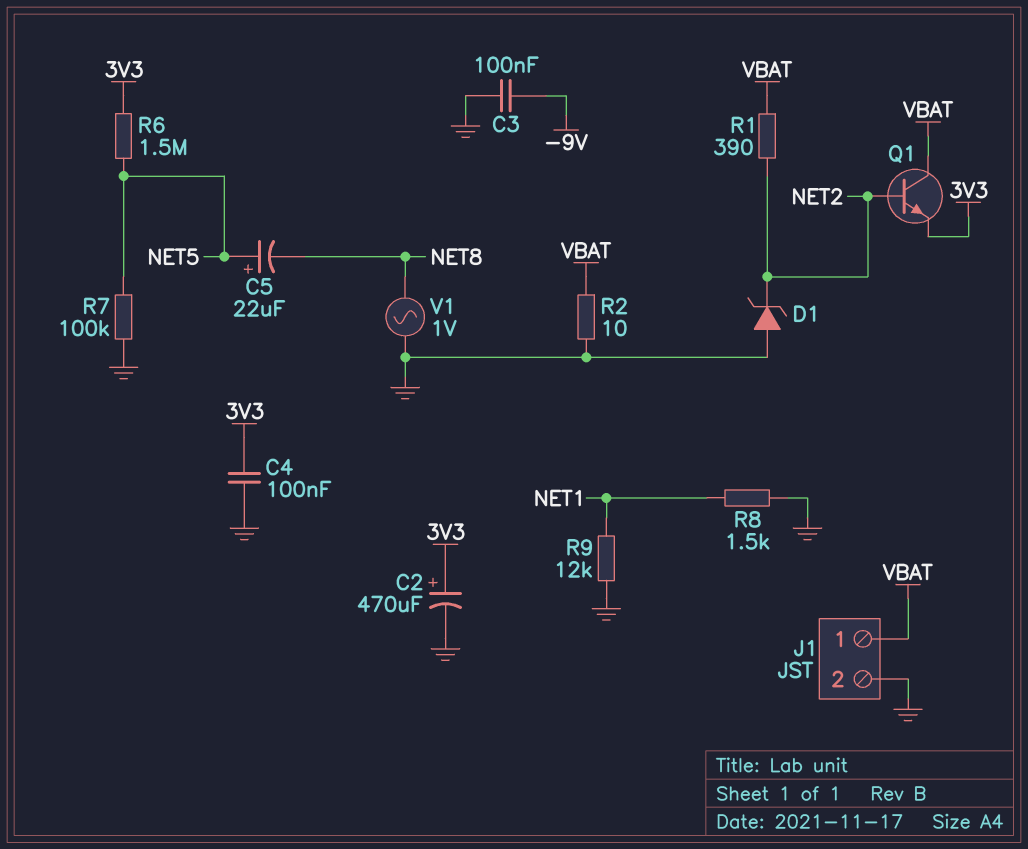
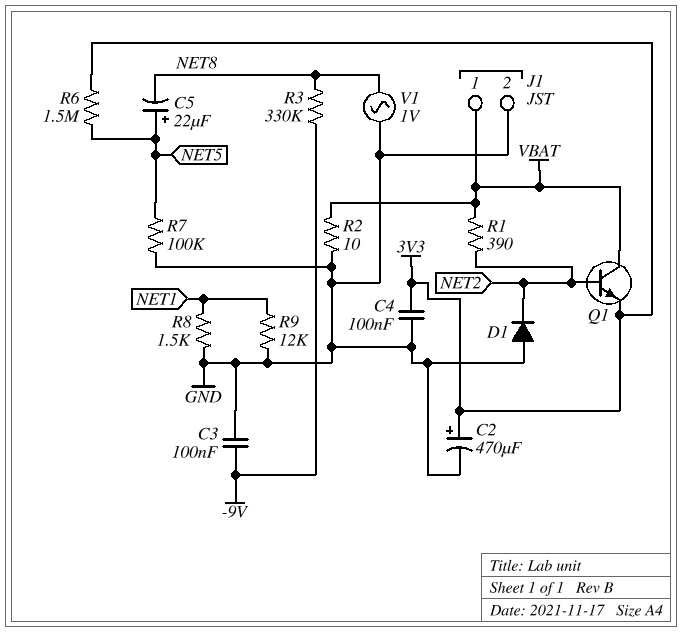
D1: zener (A GND, K NET2) -> diode (A GND, K NET2)
R3: none -> 330k (-9V, NET8)

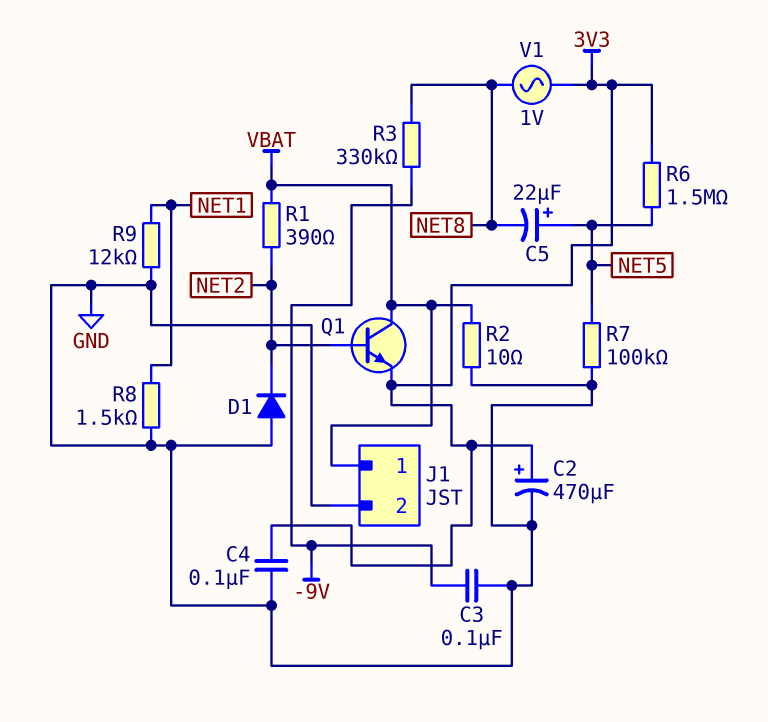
V1: AC 1V (GND, NET8) -> AC 1V (3V3, NET8)

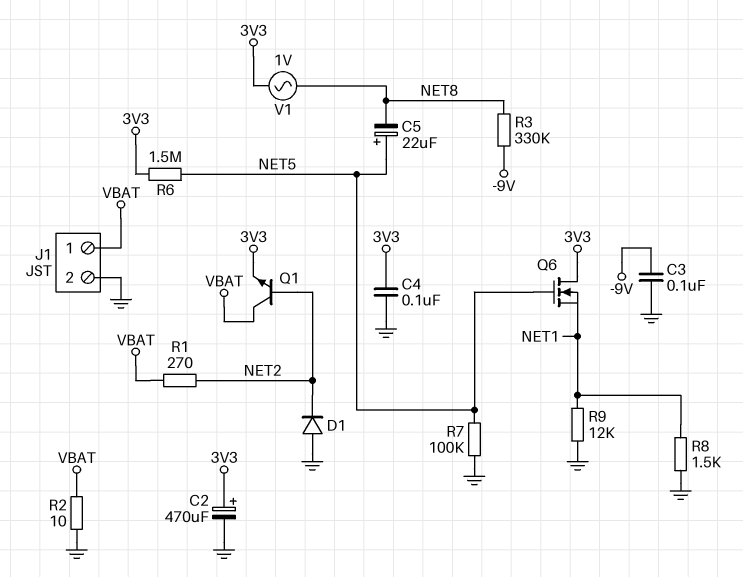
Q6: none -> NMOS (G NET5, D 3V3, S NET1)
R1: 390 (NET2, VBAT) -> 270 (NET2, VBAT)

